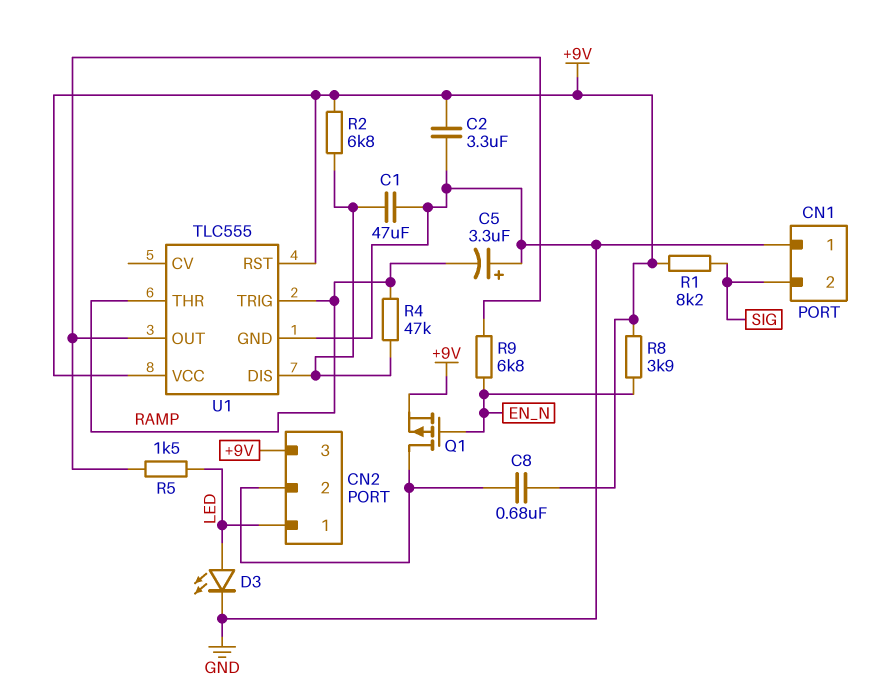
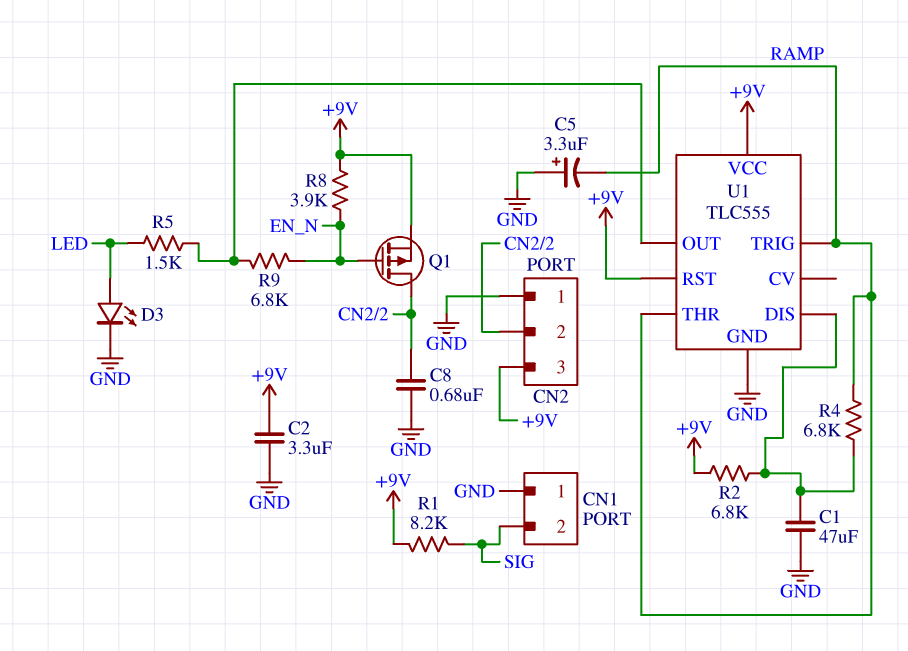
C8: 680nF (+9V, CN2/2) -> 680nF (CN2/2, GND)
CN2 pin 1: LED -> GND
R4: 47k (RAMP, U1/DIS) -> 6.8k (RAMP, U1/DIS)

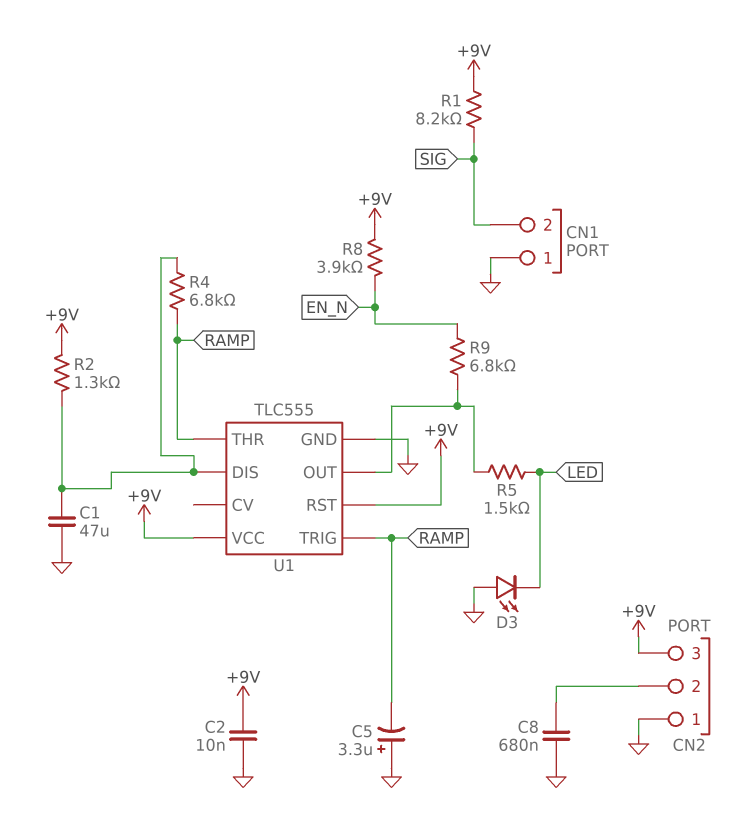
C2: 3.3uF (+9V, GND) -> 10nF (+9V, GND)
D3: LED (A LED, K GND) -> LED (A GND, K LED)
Q1: PMOS (G EN_N, D CN2/2, S +9V) -> none
R2: 6.8k (+9V, U1/DIS) -> 1.3k (+9V, U1/DIS)

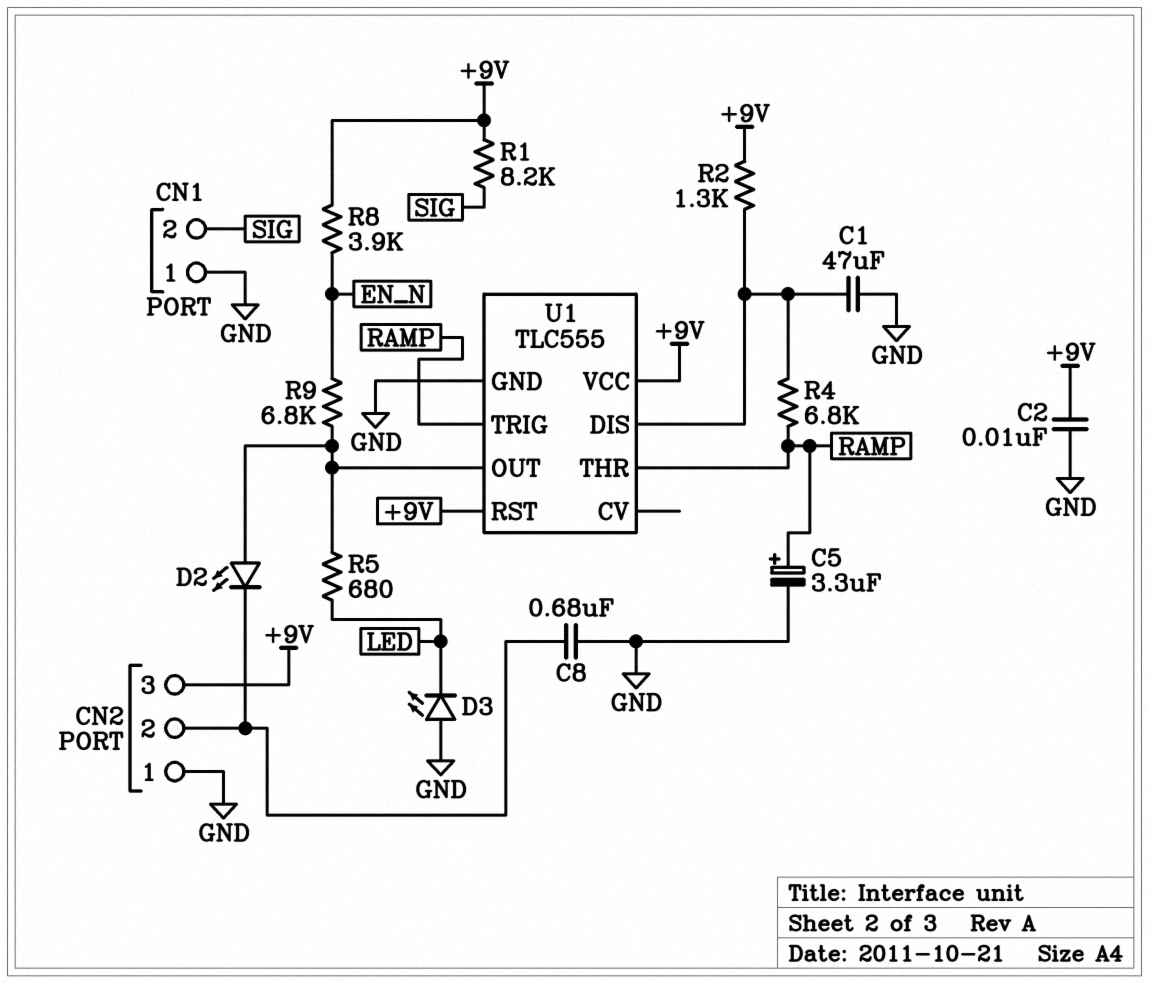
C5: 3.3uF (plus GND, minus RAMP) -> 3.3uF (plus RAMP, minus GND)
D2: none -> LED (A U1/OUT, K CN2/2)
R5: 1.5k (LED, U1/OUT) -> 680 (LED, U1/OUT)

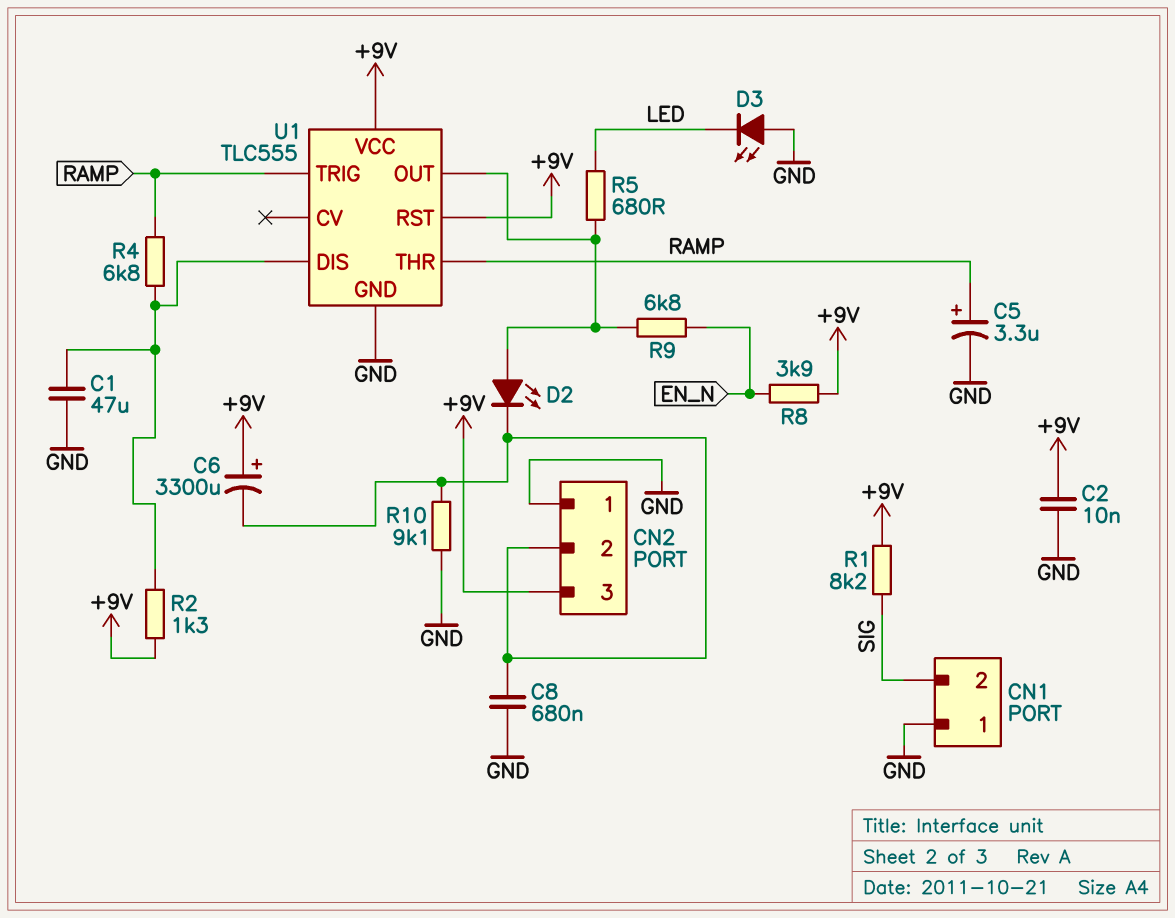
C6: none -> 3300uF (plus +9V, minus CN2/2)
R10: none -> 9.1k (CN2/2, GND)

